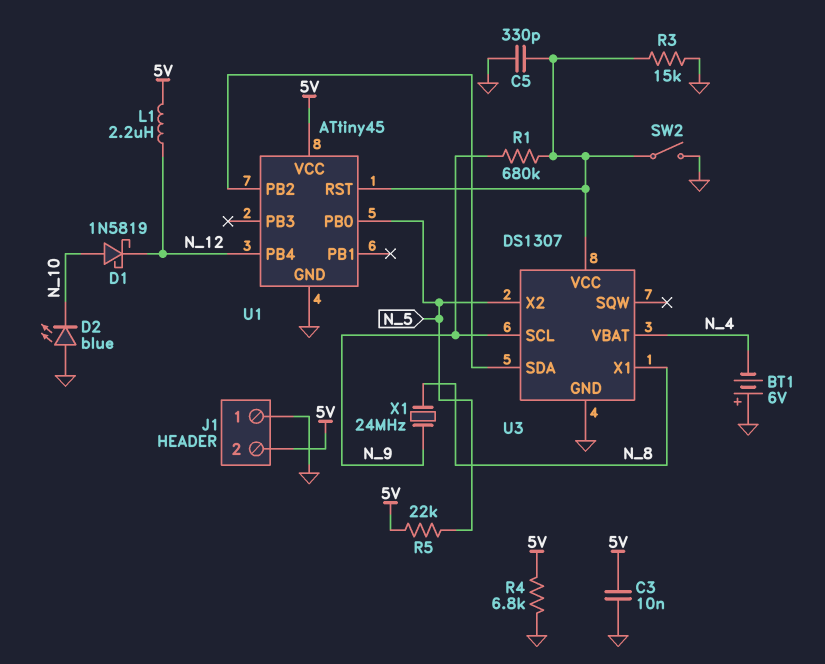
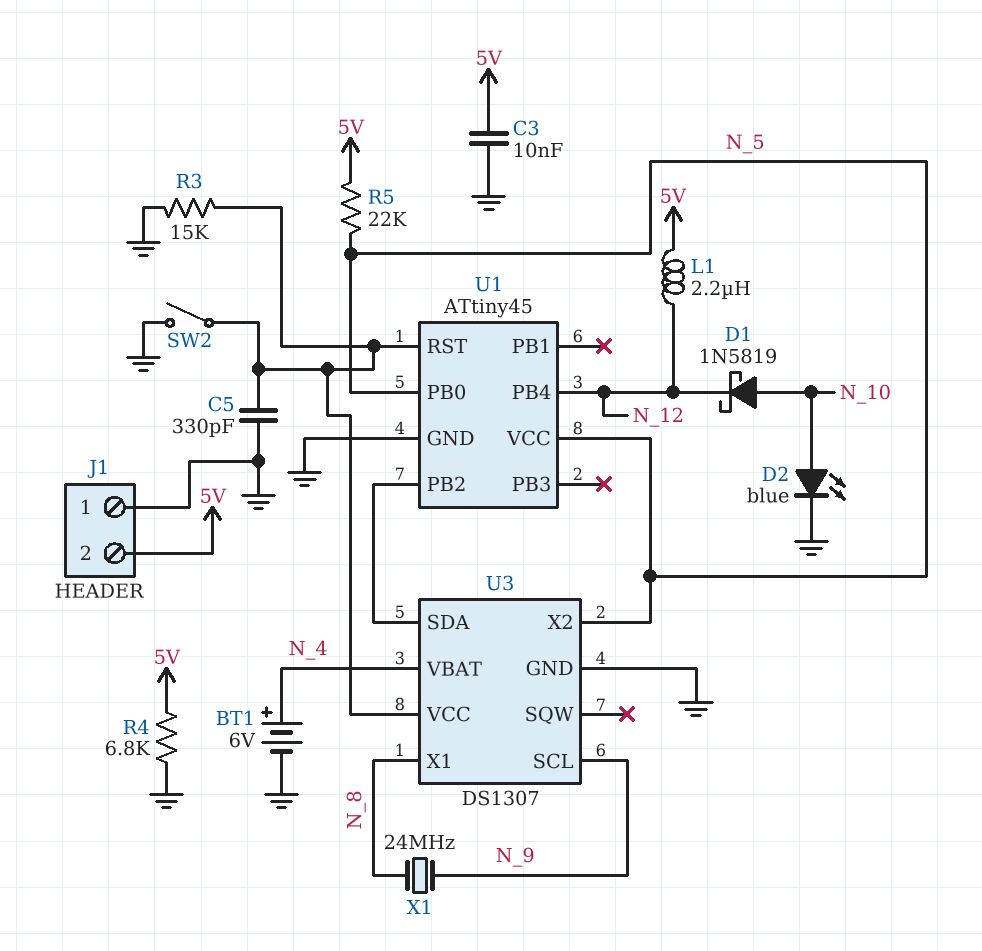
BT1: 6V (plus GND, minus N_4) -> 6V (plus N_4, minus GND)
D2: LED blue (A GND, K N_10) -> LED blue (A N_10, K GND)
R1: 680k (N_9, U1/RST) -> none
U1 pin VCC: 5V -> N_5

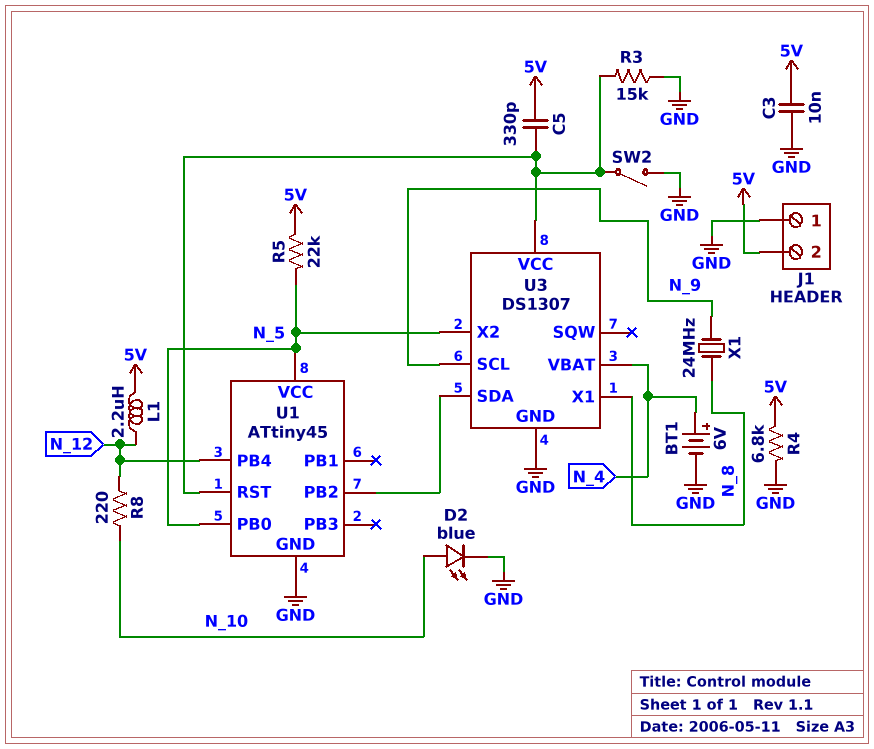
C5: 330pF (GND, U1/RST) -> 330pF (5V, U1/RST)
D1: schottky 1N5819 (A N_10, K N_12) -> none
R8: none -> 220 (N_10, N_12)

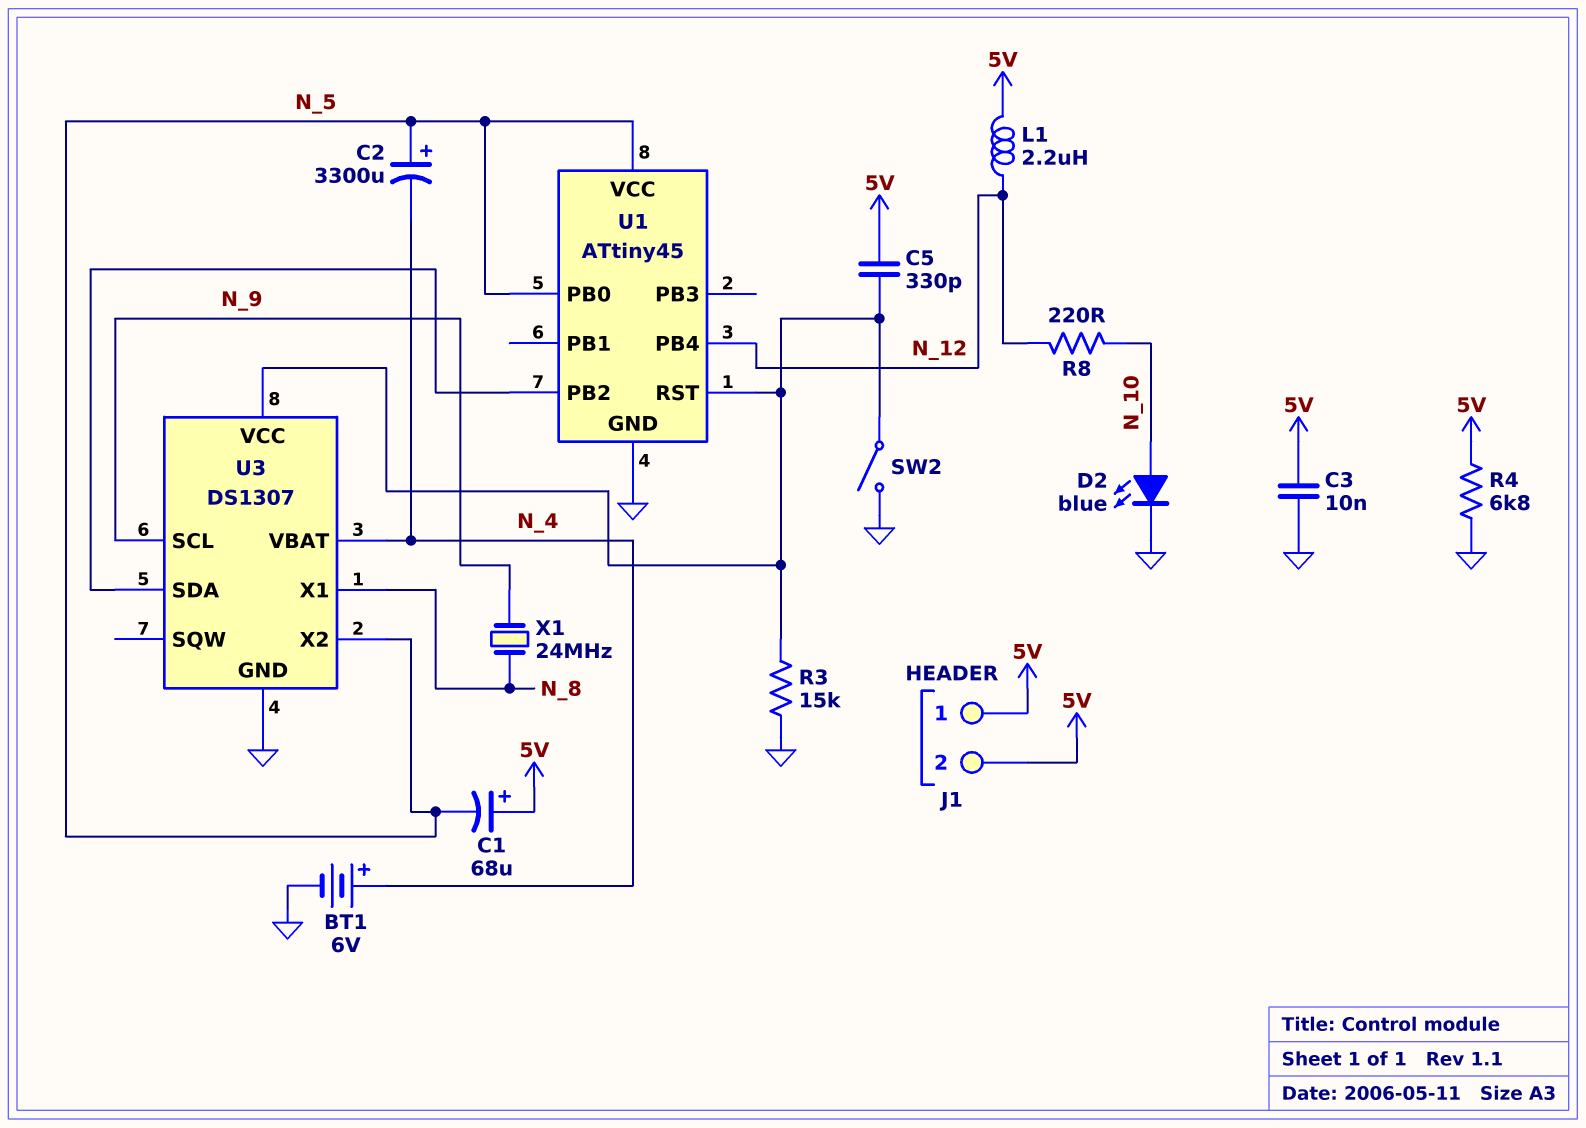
C1: none -> 68uF (plus 5V, minus N_5)
C2: none -> 3300uF (plus N_5, minus N_4)
J1 pin 1: GND -> 5V
R5: 22k (5V, N_5) -> none

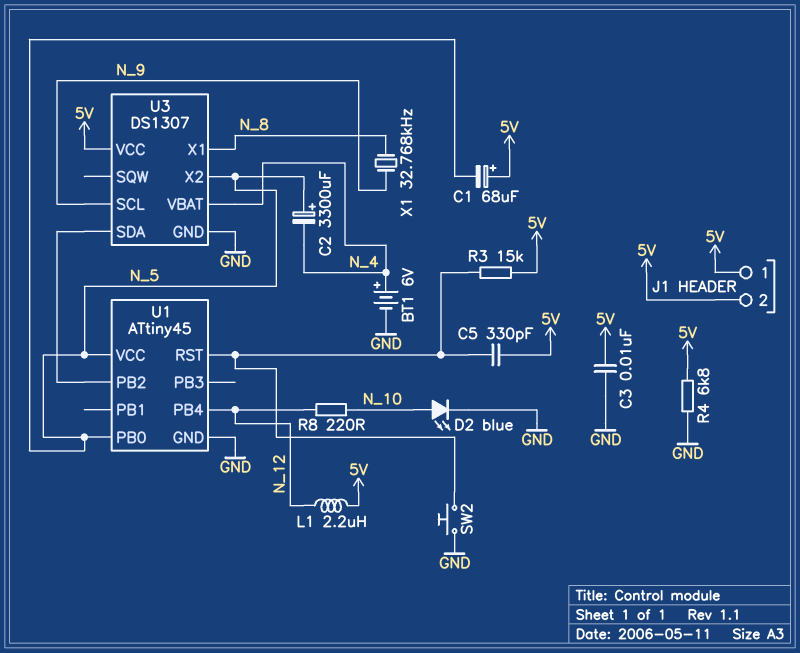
R3: 15k (GND, U1/RST) -> 15k (5V, U1/RST)
SW2: switch (GND, U1/RST) -> button (GND, U1/RST)
U3 pin VCC: U1/RST -> 5V
X1: 24MHz (N_8, N_9) -> 32.768kHz (N_8, N_9)

